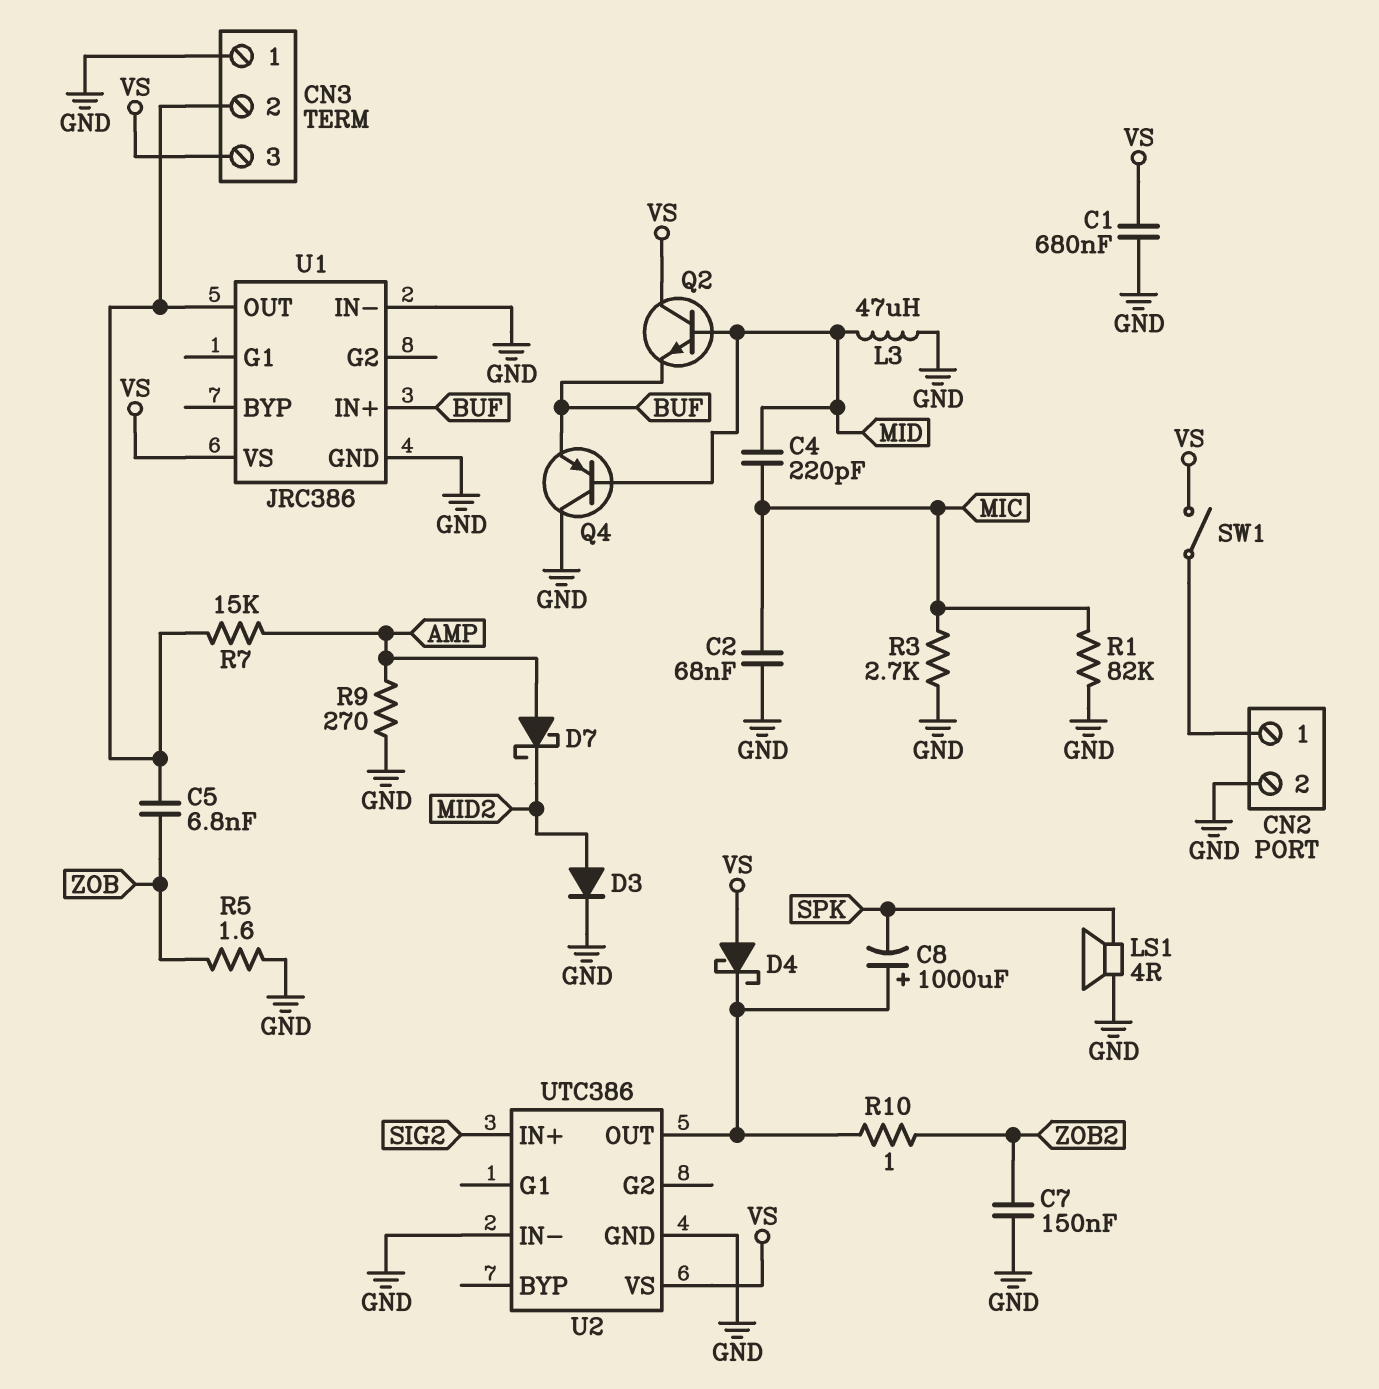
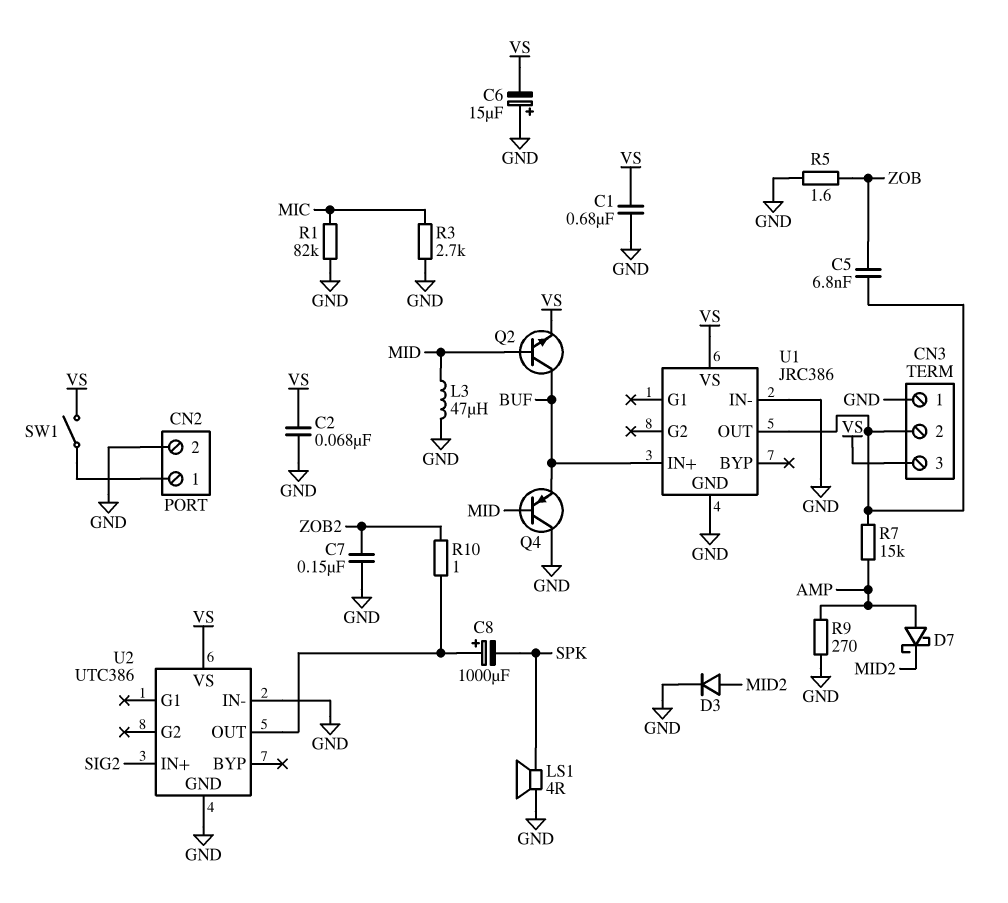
C2: 68nF (GND, MIC) -> 68nF (GND, VS)
C4: 220pF (MIC, MID) -> none
C6: none -> 15uF (plus GND, minus VS)
D4: schottky (A VS, K U2/OUT) -> none
Q2: NPN (B MID, C VS, E BUF) -> NPN (B MID, C BUF, E VS)

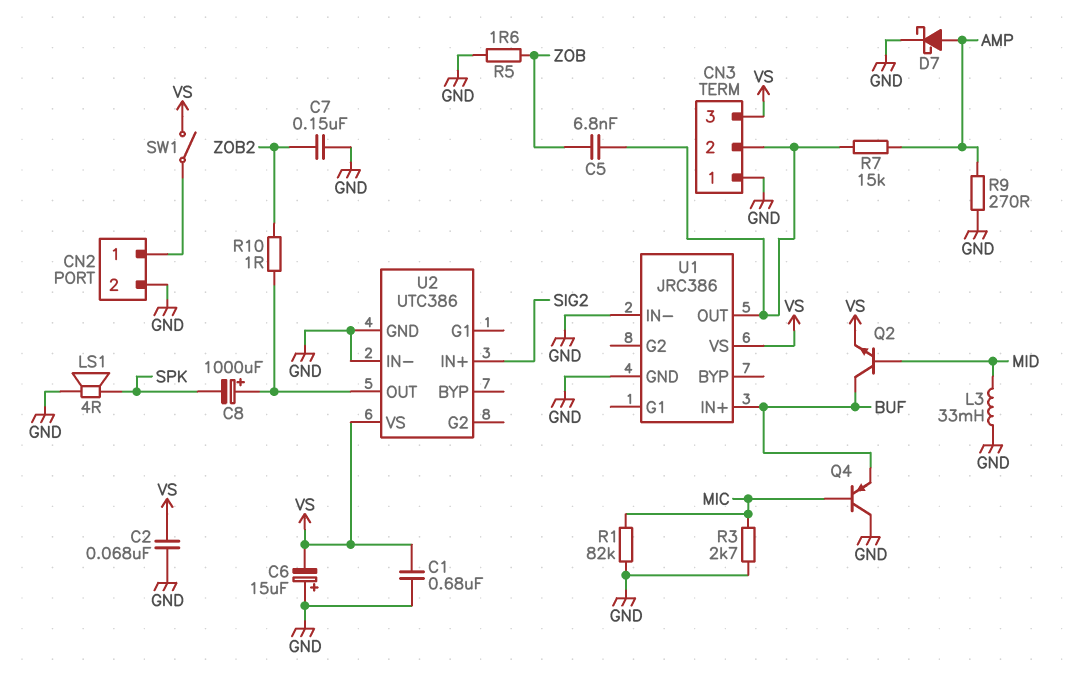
D3: diode (A MID2, K GND) -> none
D7: schottky (A AMP, K MID2) -> schottky (A AMP, K GND)
L3: 47uH (GND, MID) -> 33mH (GND, MID)
Q4: PNP (B MID, C GND, E BUF) -> PNP (B MIC, C GND, E BUF)

